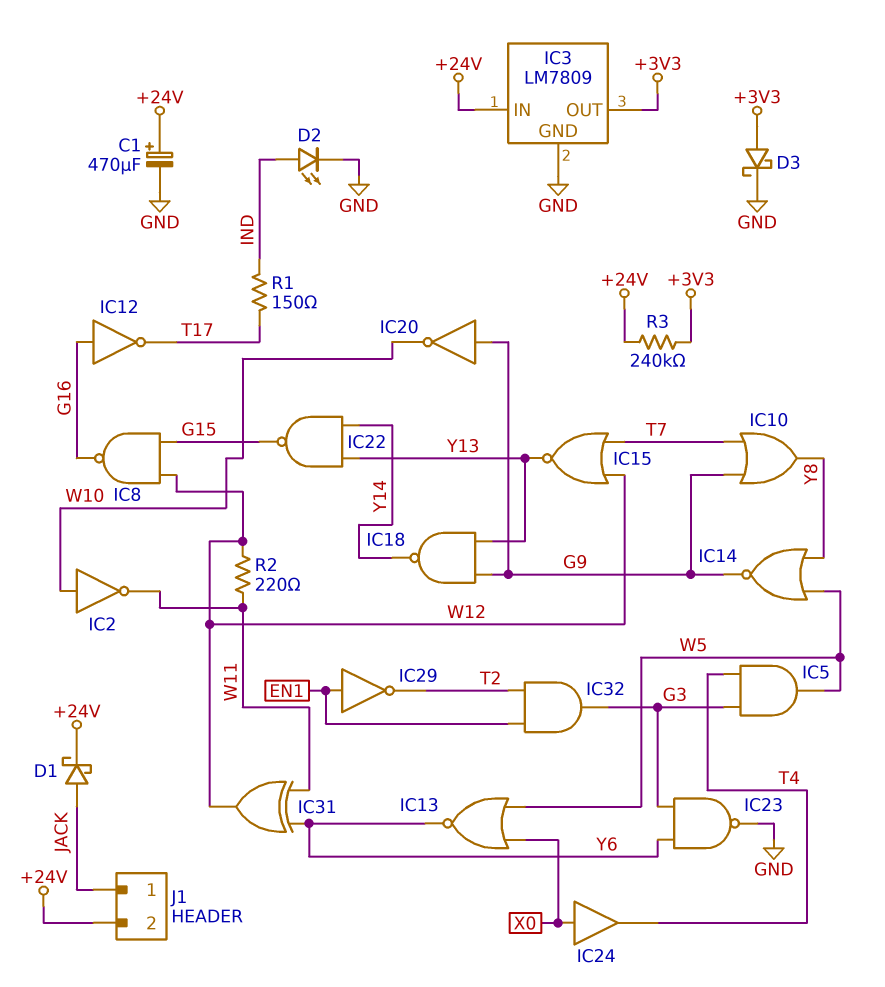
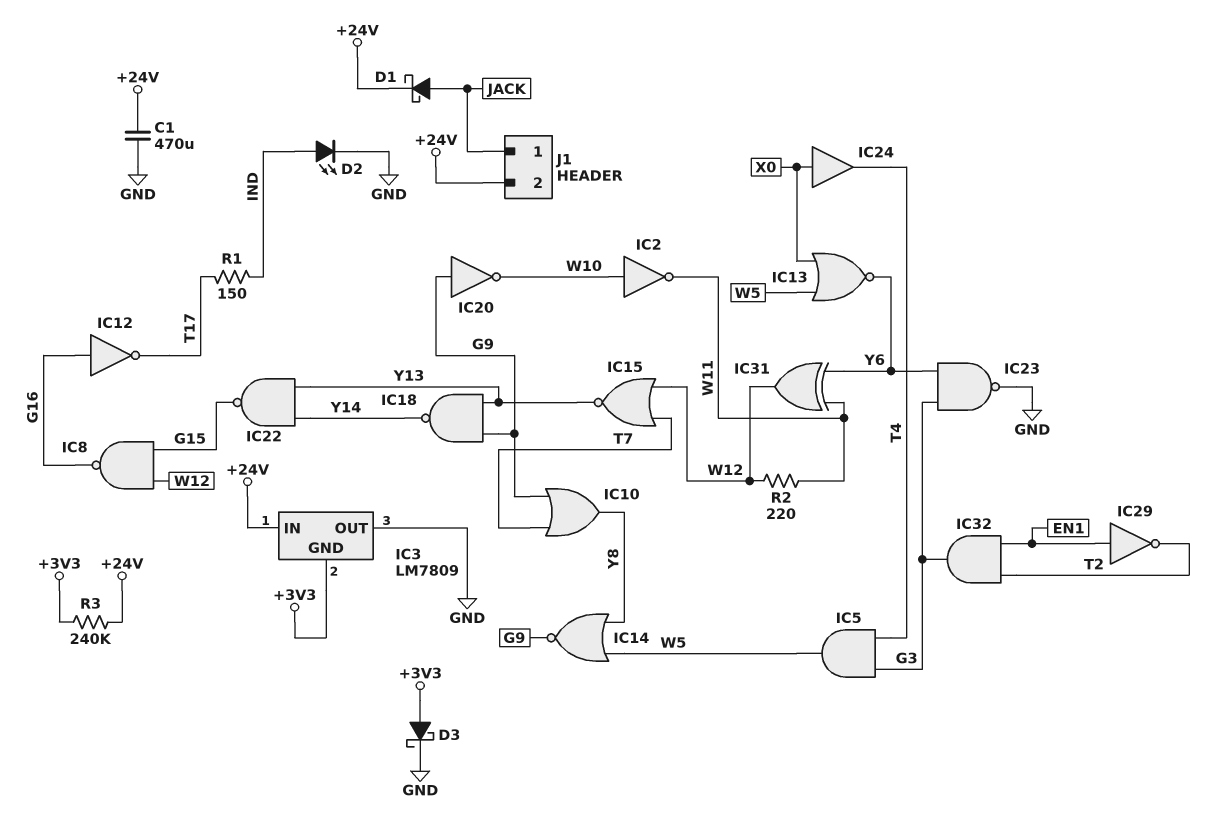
C1: 470uF (plus +24V, minus GND) -> 470uF (+24V, GND)
IC3 pin GND: GND -> +3V3
IC3 pin OUT: +3V3 -> GND

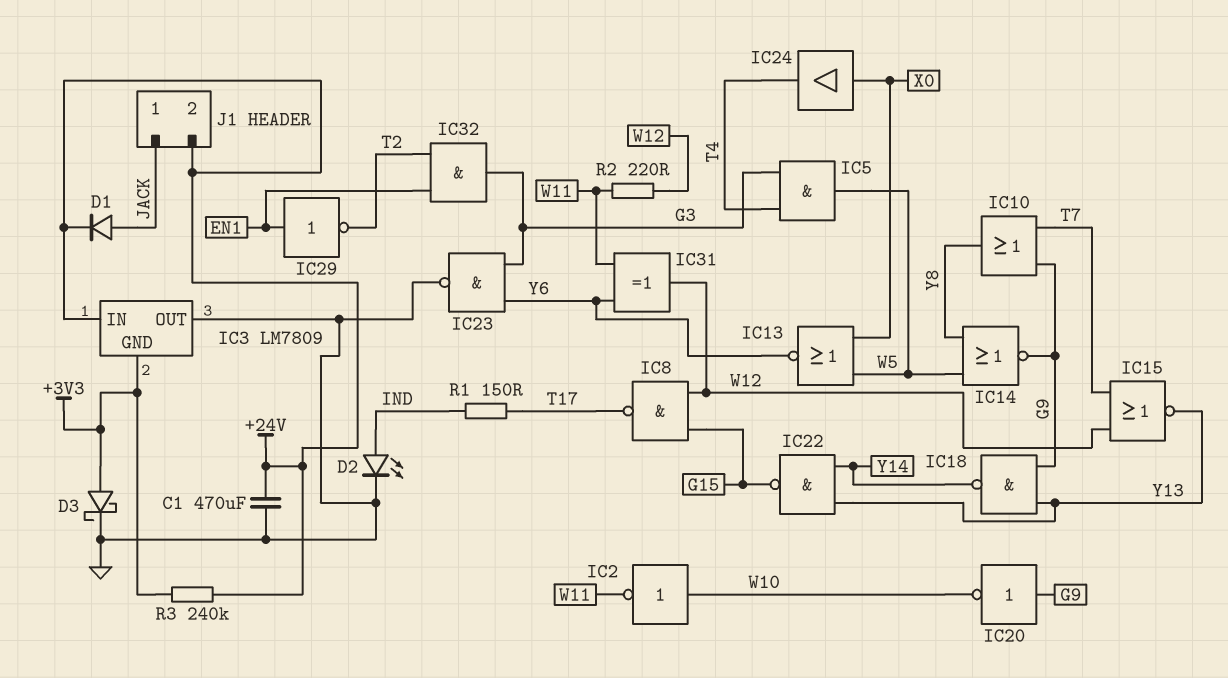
D1: schottky (A JACK, K +24V) -> diode (A JACK, K +24V)
IC8: NAND (in G15, in W12, out G16) -> NAND (in G15, in W12, out T17)
IC12: NOT (in G16, out T17) -> none

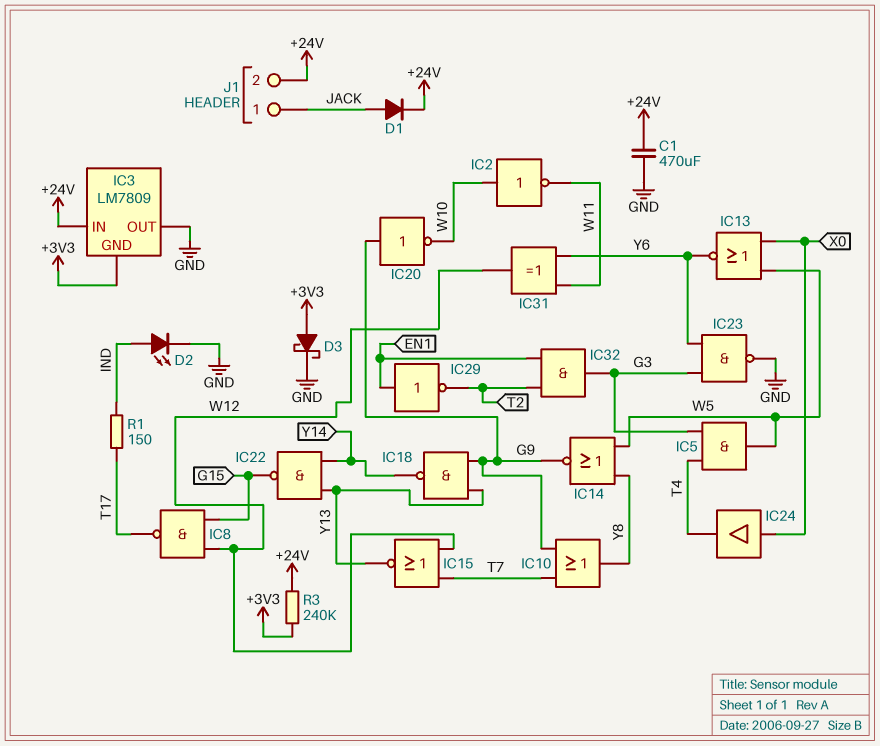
R2: 220 (W11, W12) -> none

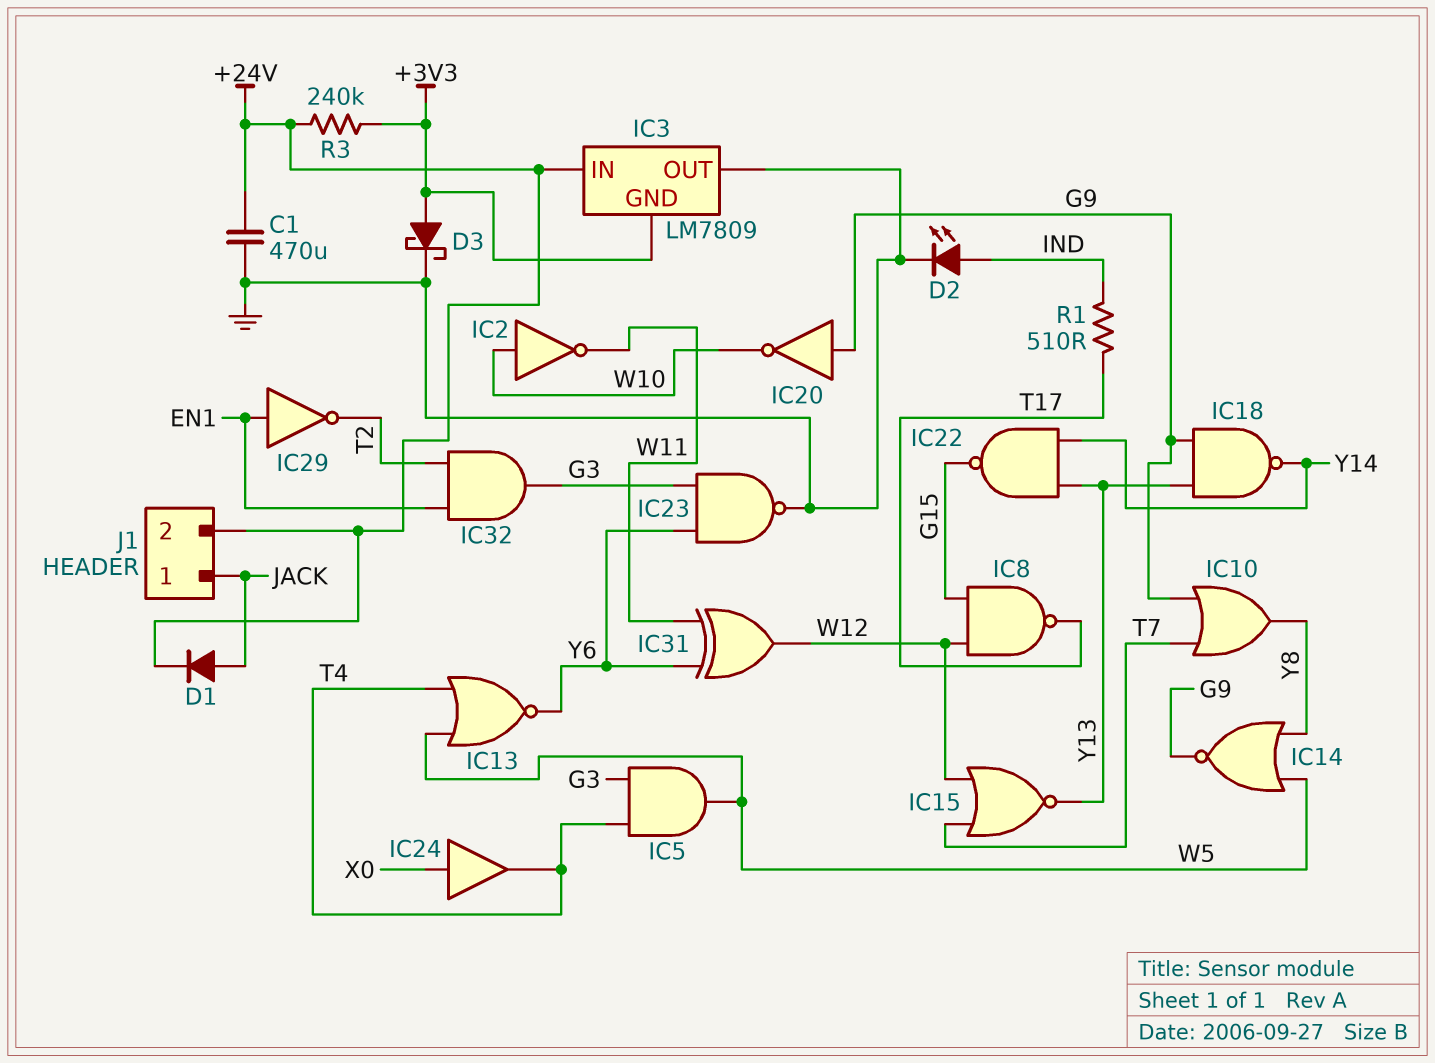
IC13: NOR (in W5, in X0, out Y6) -> NOR (in T4, in W5, out Y6)
R1: 150 (IND, T17) -> 510 (IND, T17)

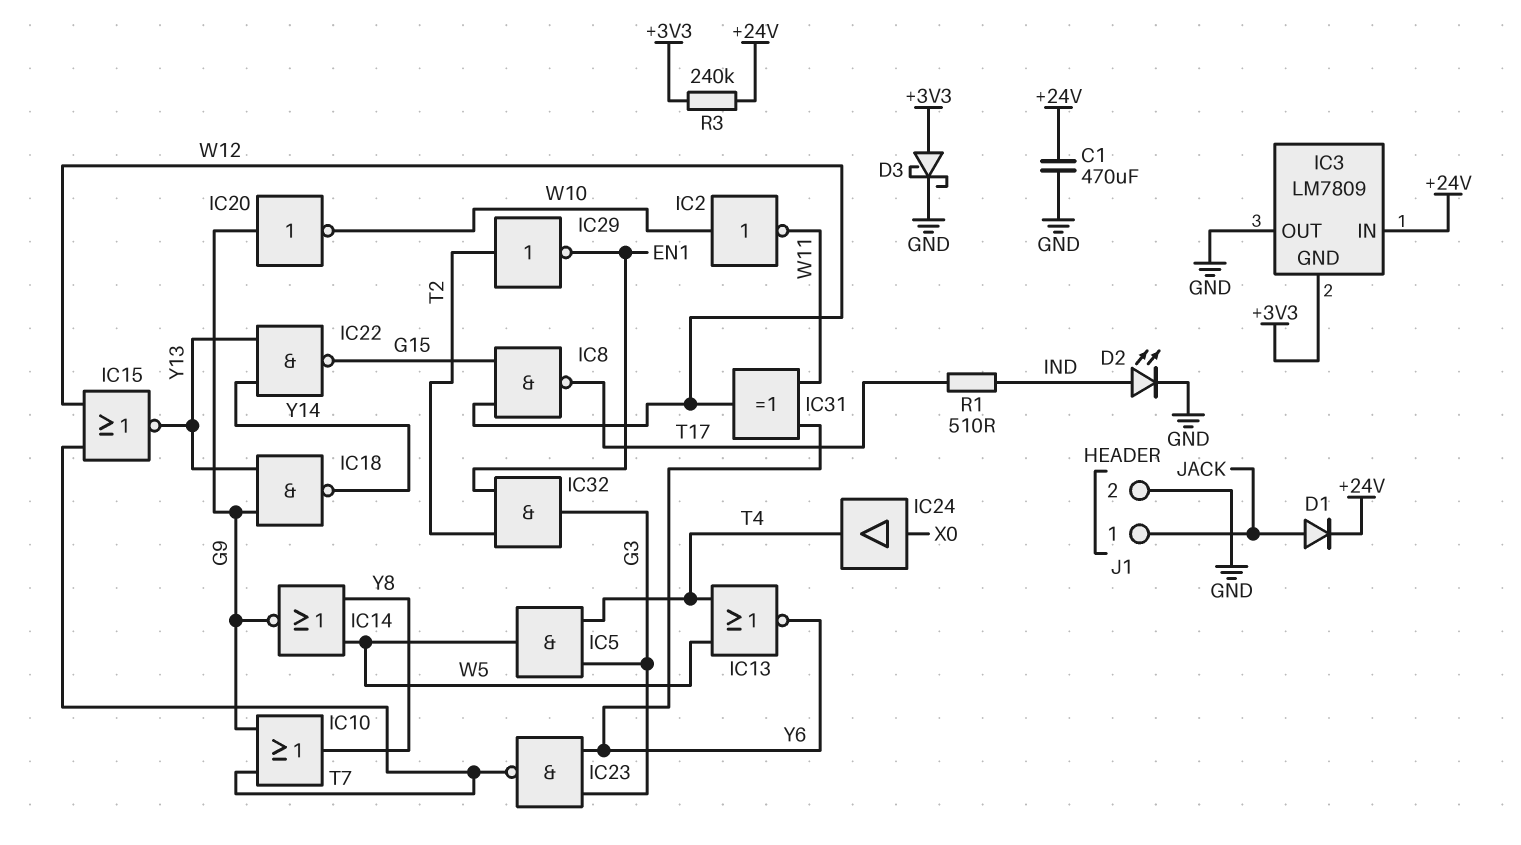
IC23: NAND (in G3, in Y6, out GND) -> NAND (in G3, in Y6, out T7)
IC29: NOT (in EN1, out T2) -> NOT (in T2, out EN1)
J1 pin 2: +24V -> GND

